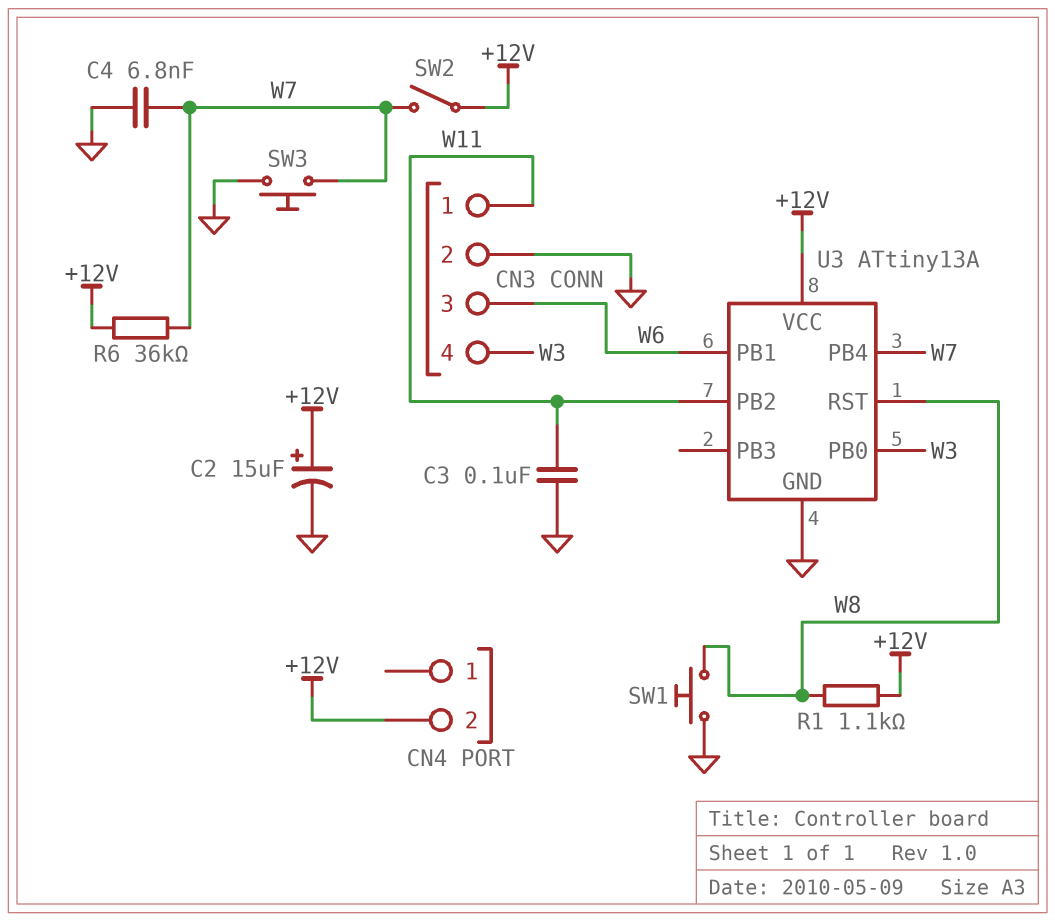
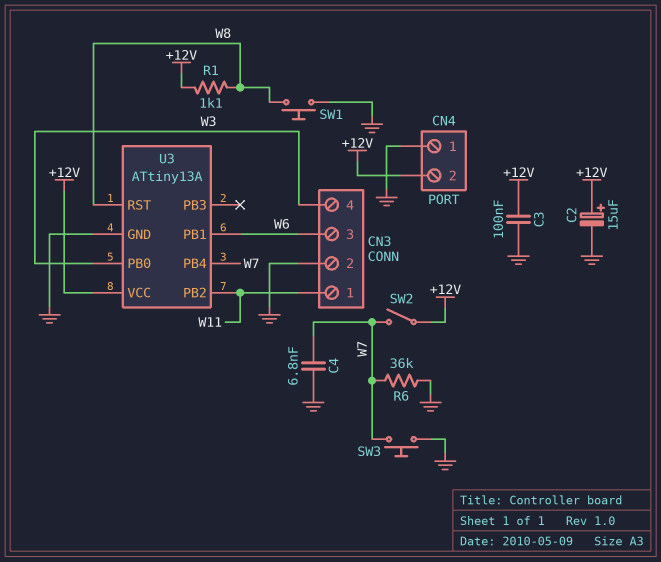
C3: 100nF (GND, W11) -> 100nF (+12V, GND)
CN4 pin 1: none -> GND
R6: 36k (+12V, W7) -> 36k (GND, W7)

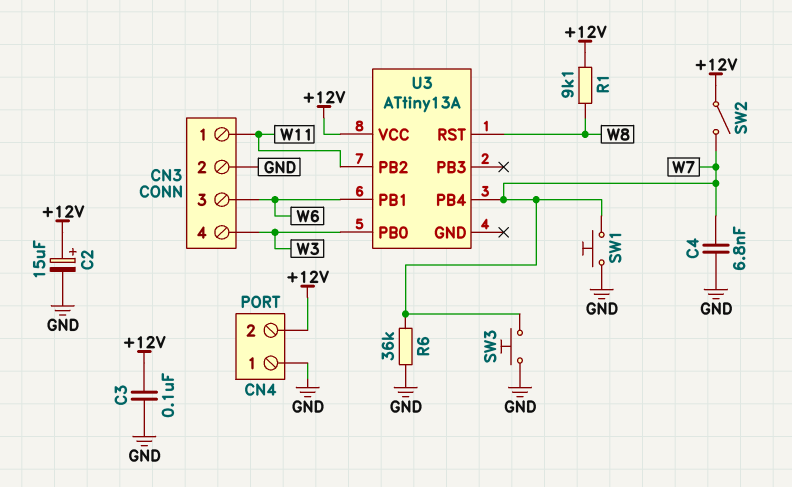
R1: 1.1k (+12V, W8) -> 9.1k (+12V, W8)
SW1: button (GND, W8) -> button (GND, W7)
U3 pin GND: GND -> none

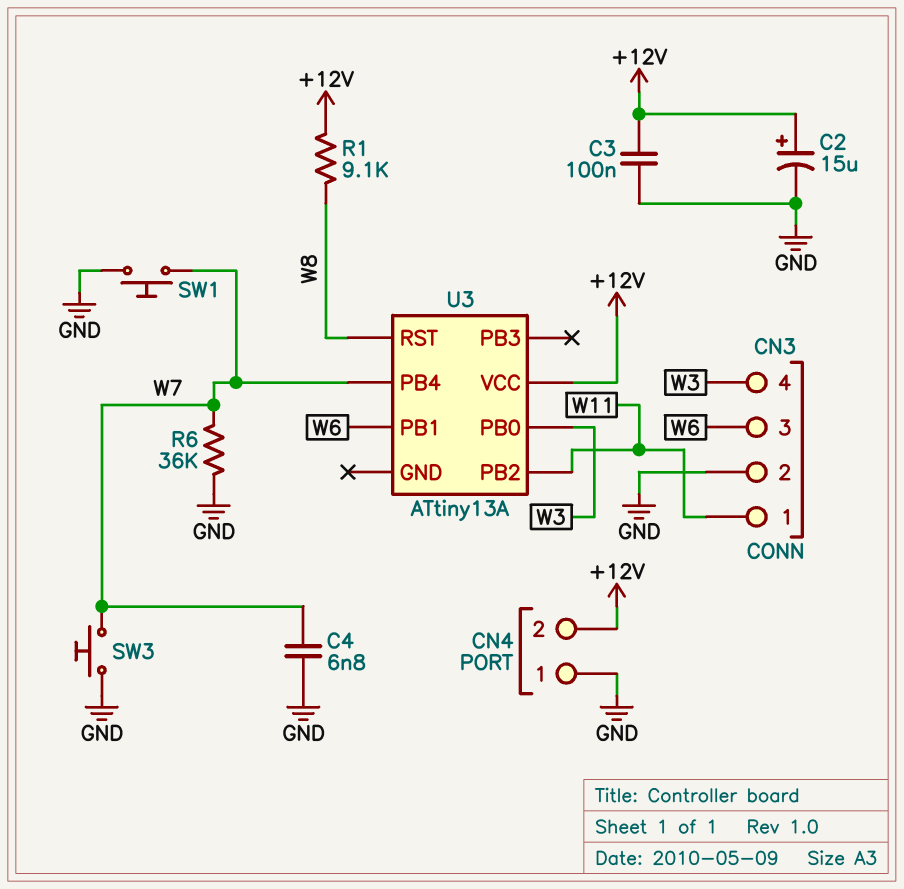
SW2: switch (+12V, W7) -> none

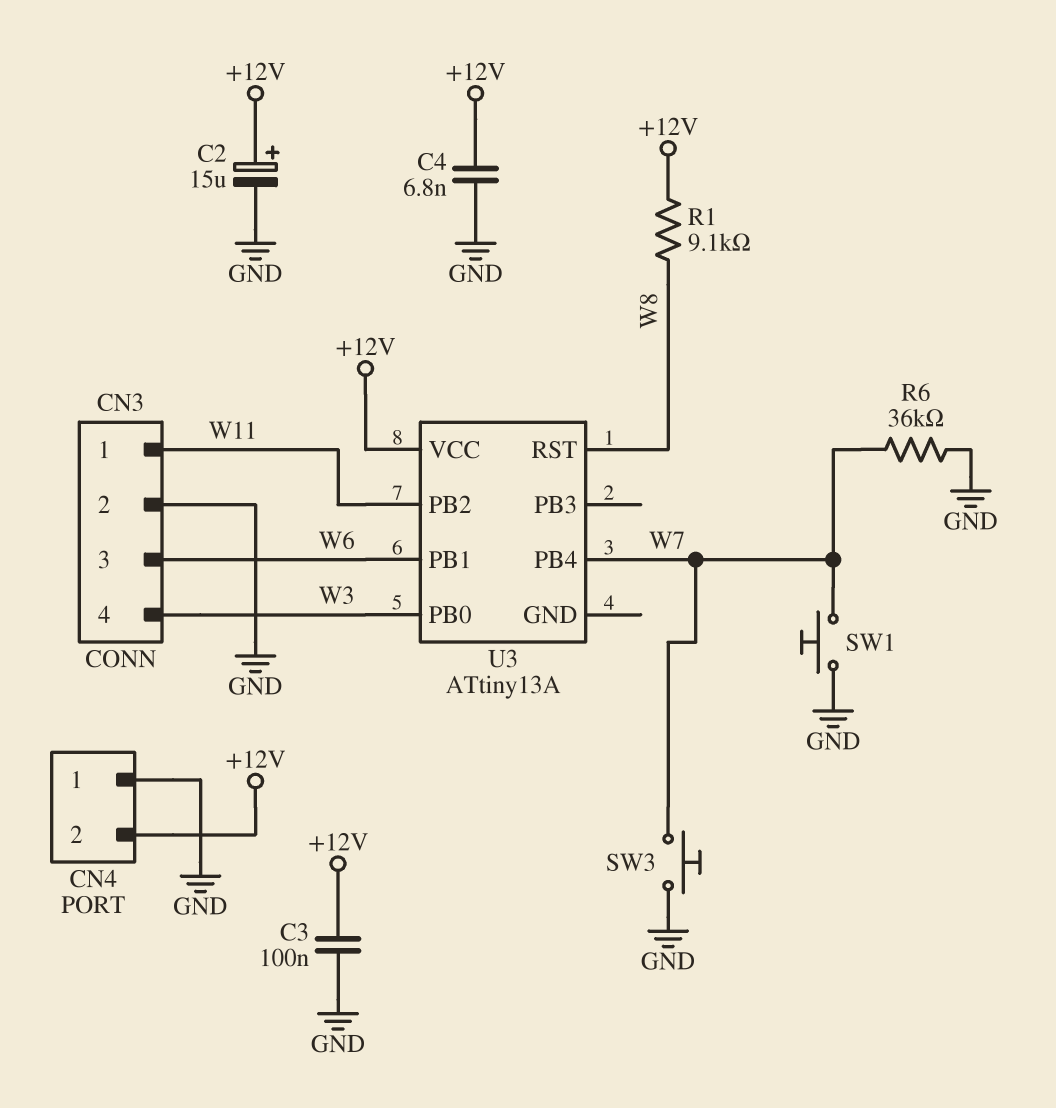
C4: 6.8nF (GND, W7) -> 6.8nF (+12V, GND)

